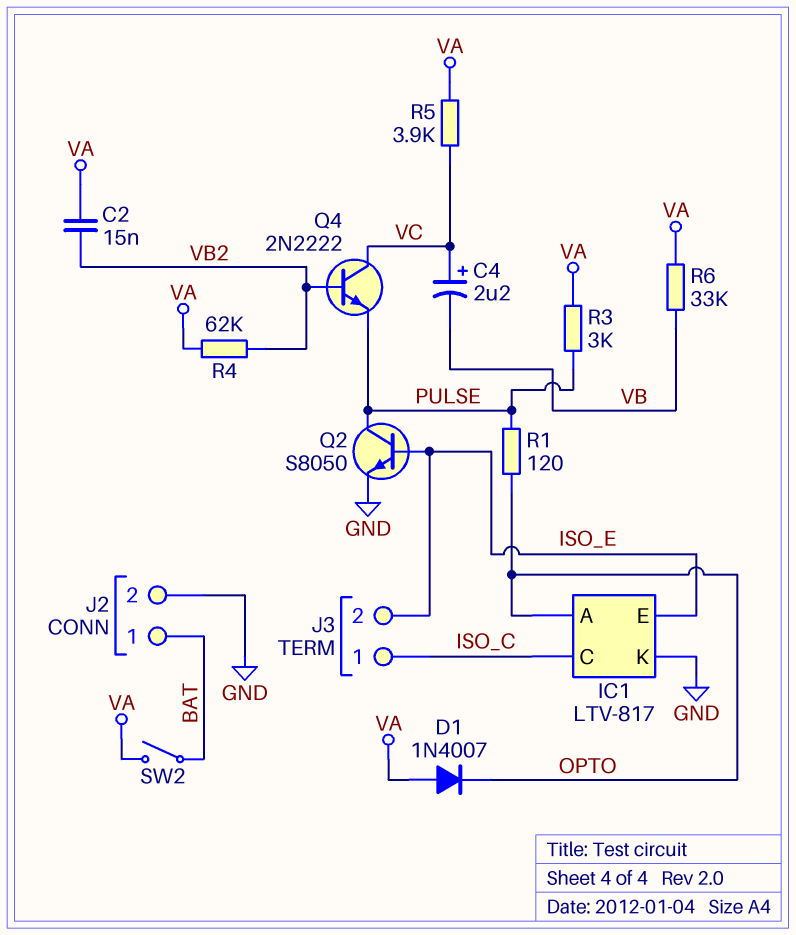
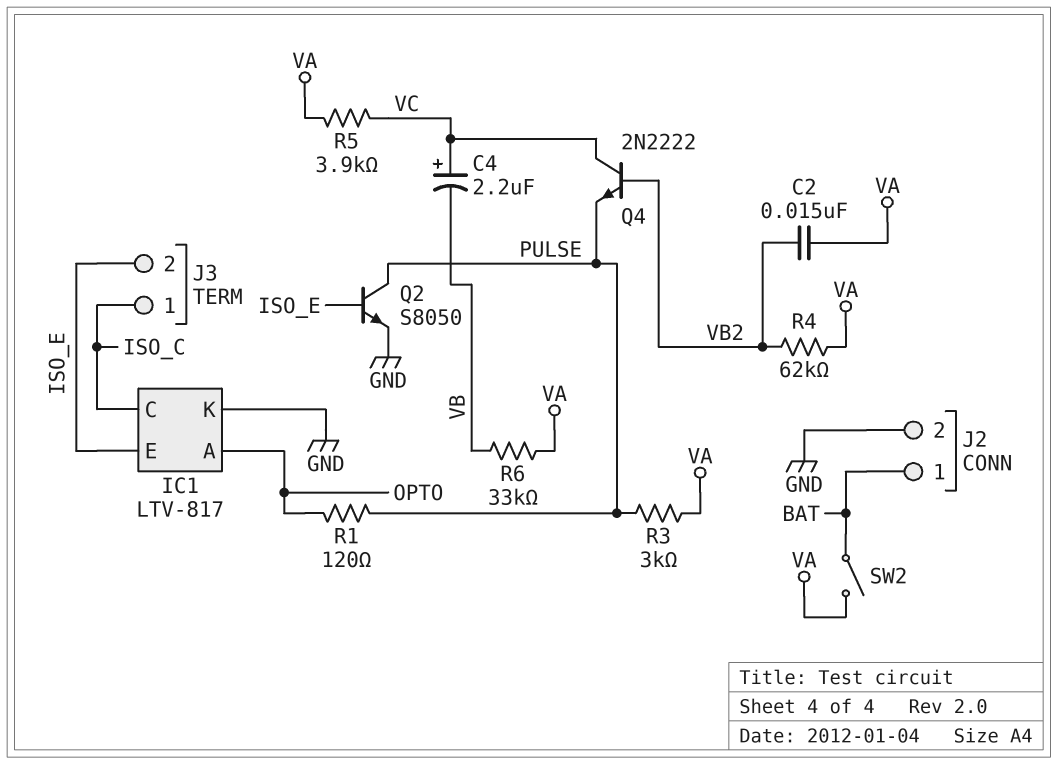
D1: diode 1N4007 (A VA, K OPTO) -> none

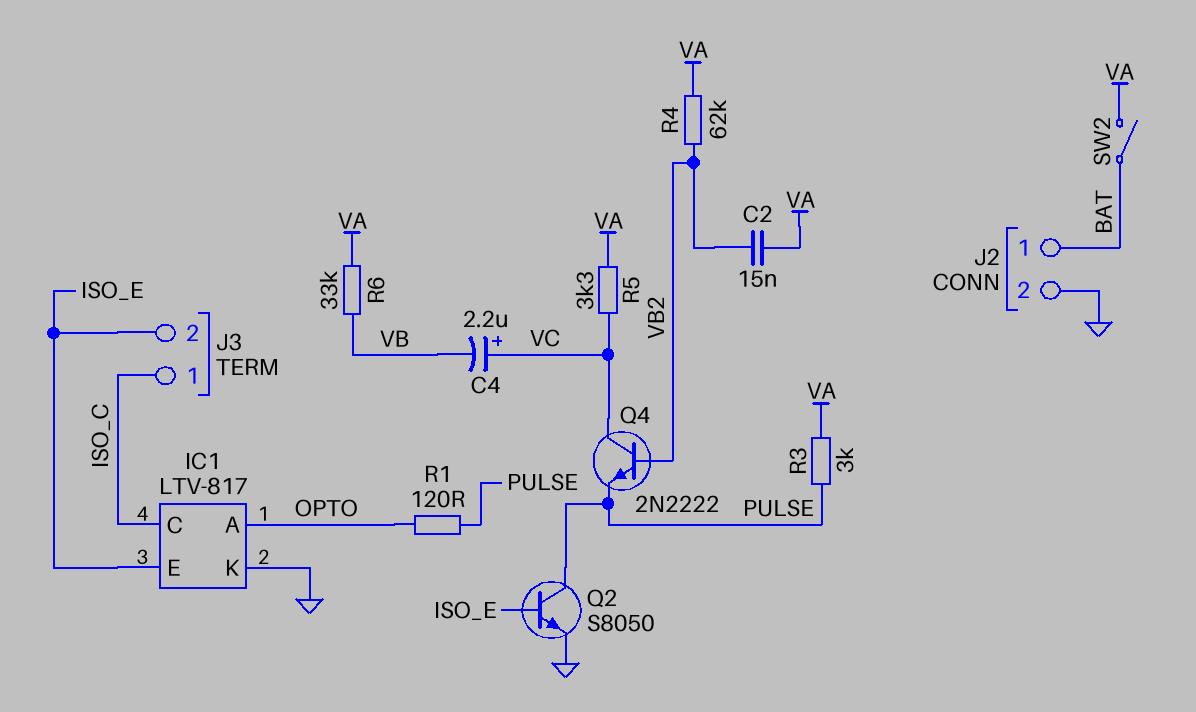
R5: 3.9k (VA, VC) -> 3.3k (VA, VC)

